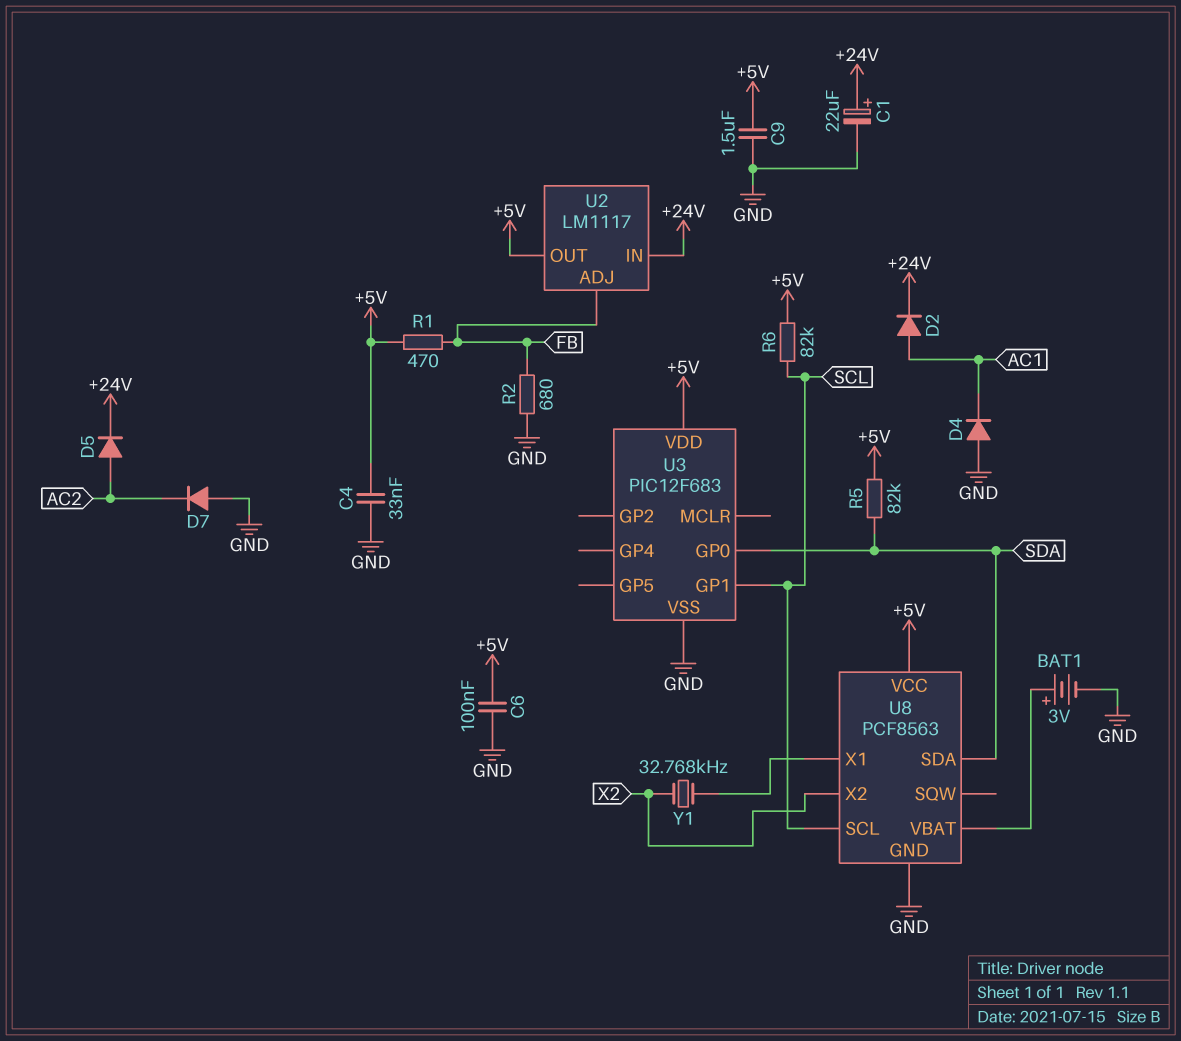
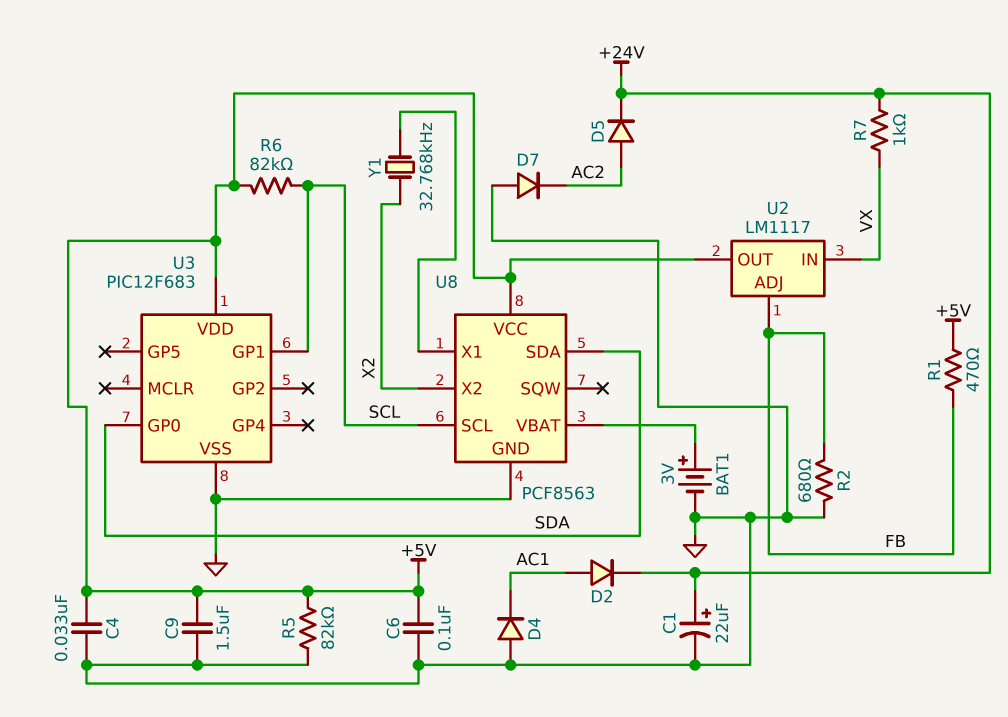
R5: 82k (+5V, SDA) -> 82k (+5V, GND)
R7: none -> 1k (+24V, VX)
U2 pin IN: +24V -> VX

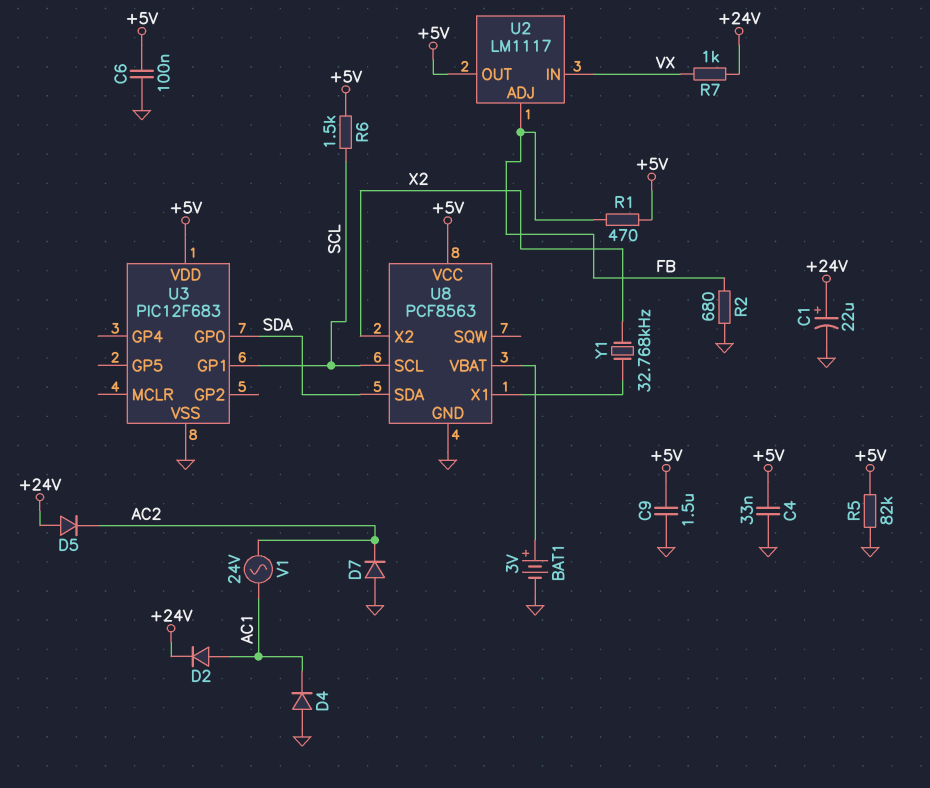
D5: diode (A AC2, K +24V) -> diode (A +24V, K AC2)
R6: 82k (+5V, SCL) -> 1.5k (+5V, SCL)
V1: none -> AC 24V (AC1, AC2)

